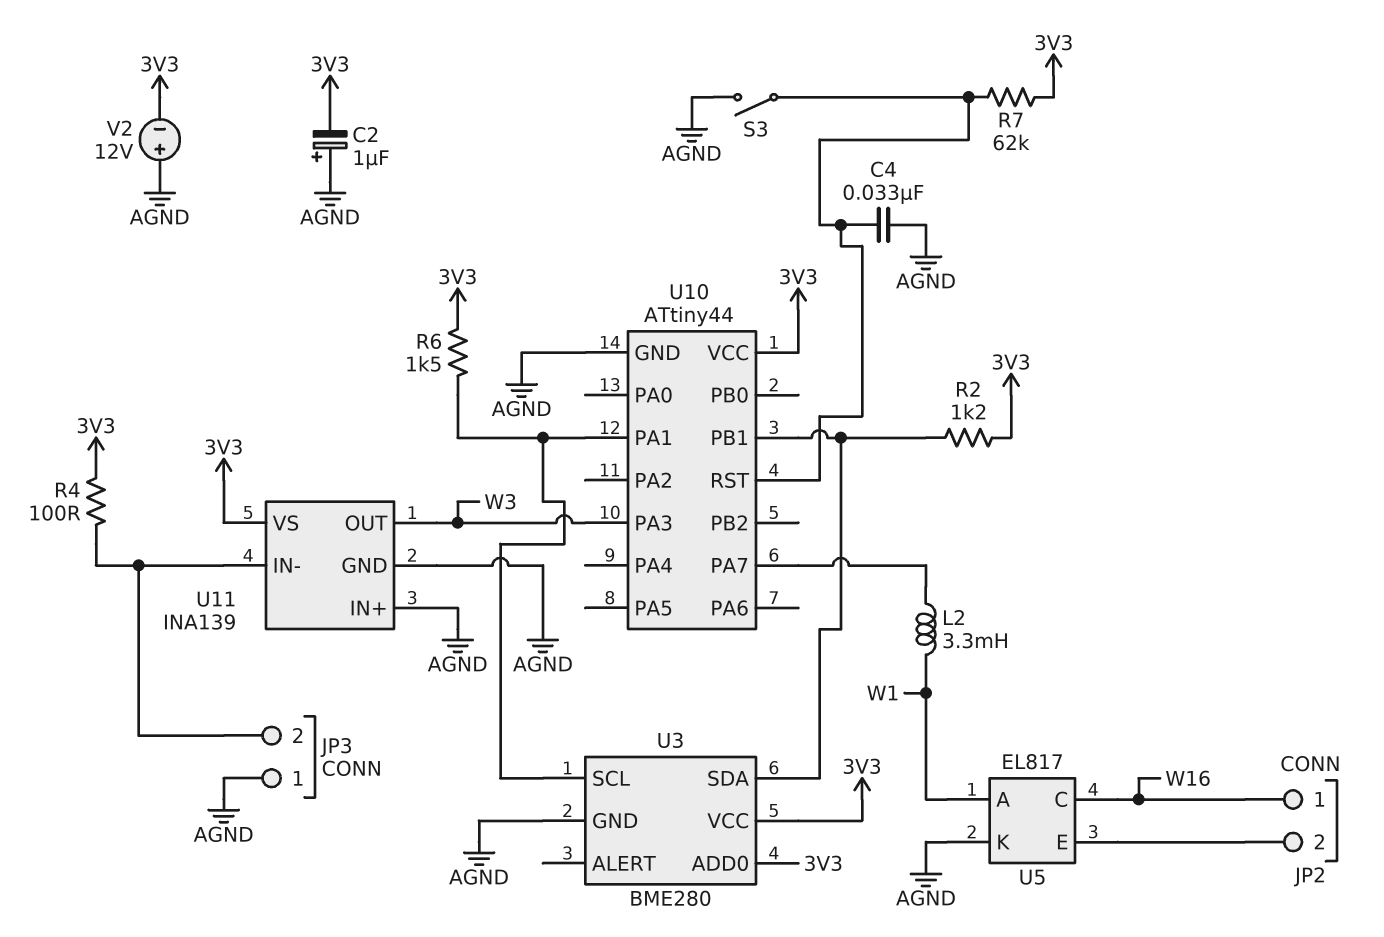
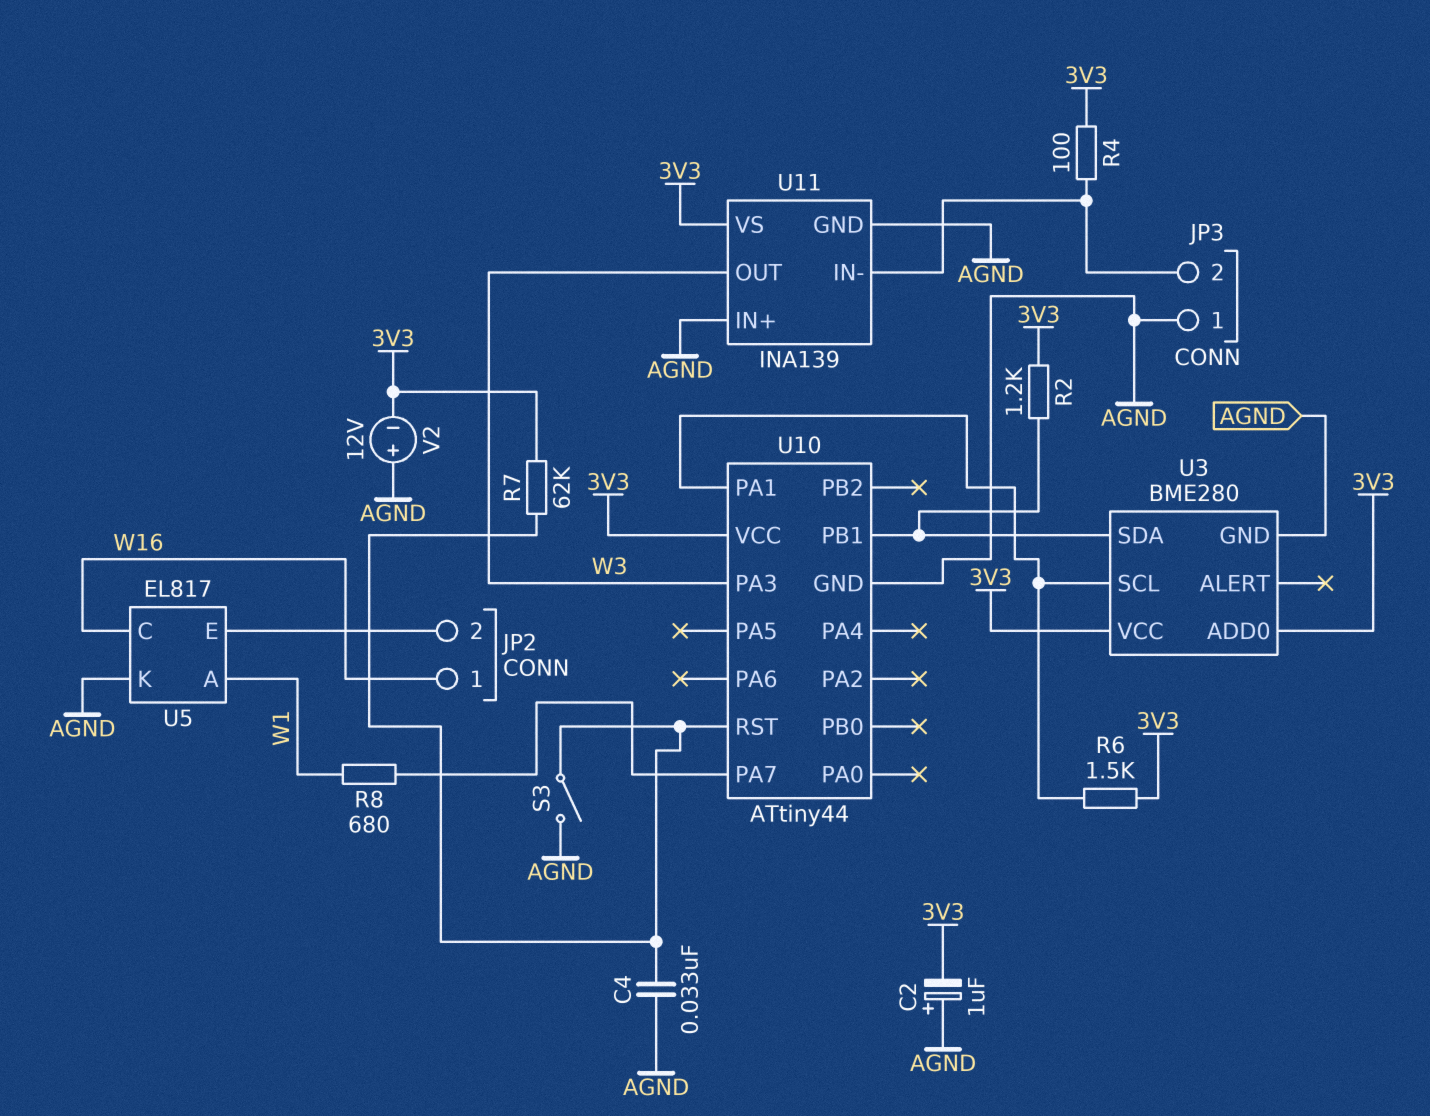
L2: 3.3mH (U10/PA7, W1) -> none
R8: none -> 680 (U10/PA7, W1)

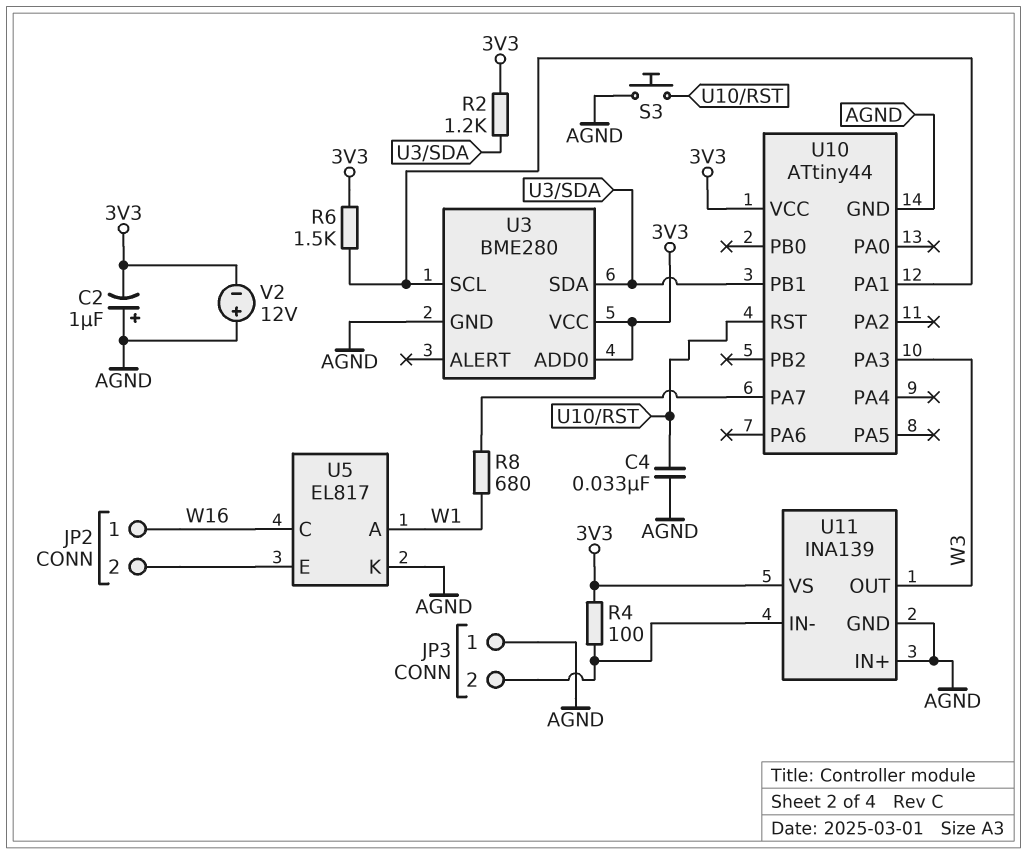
R7: 62k (3V3, U10/RST) -> none
S3: switch (AGND, U10/RST) -> button (AGND, U10/RST)

